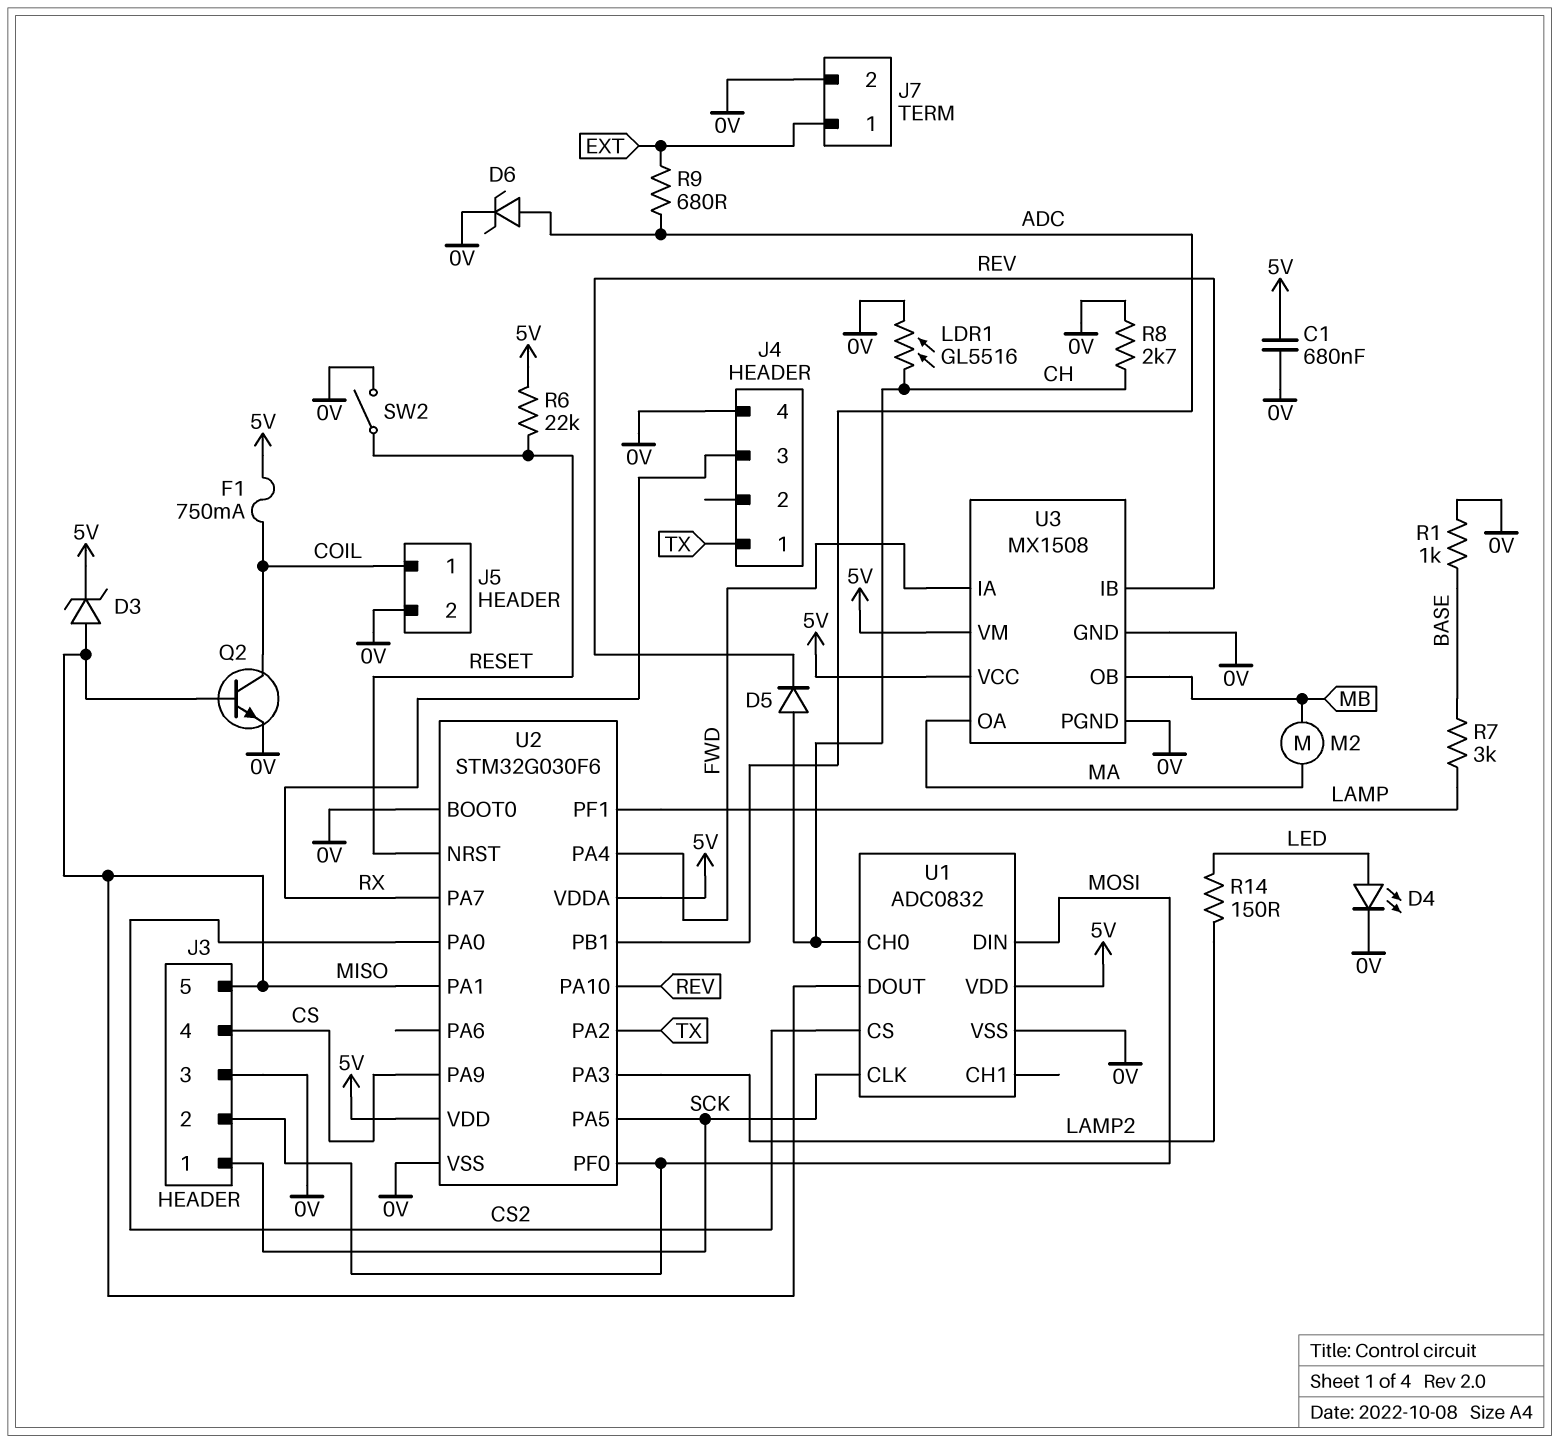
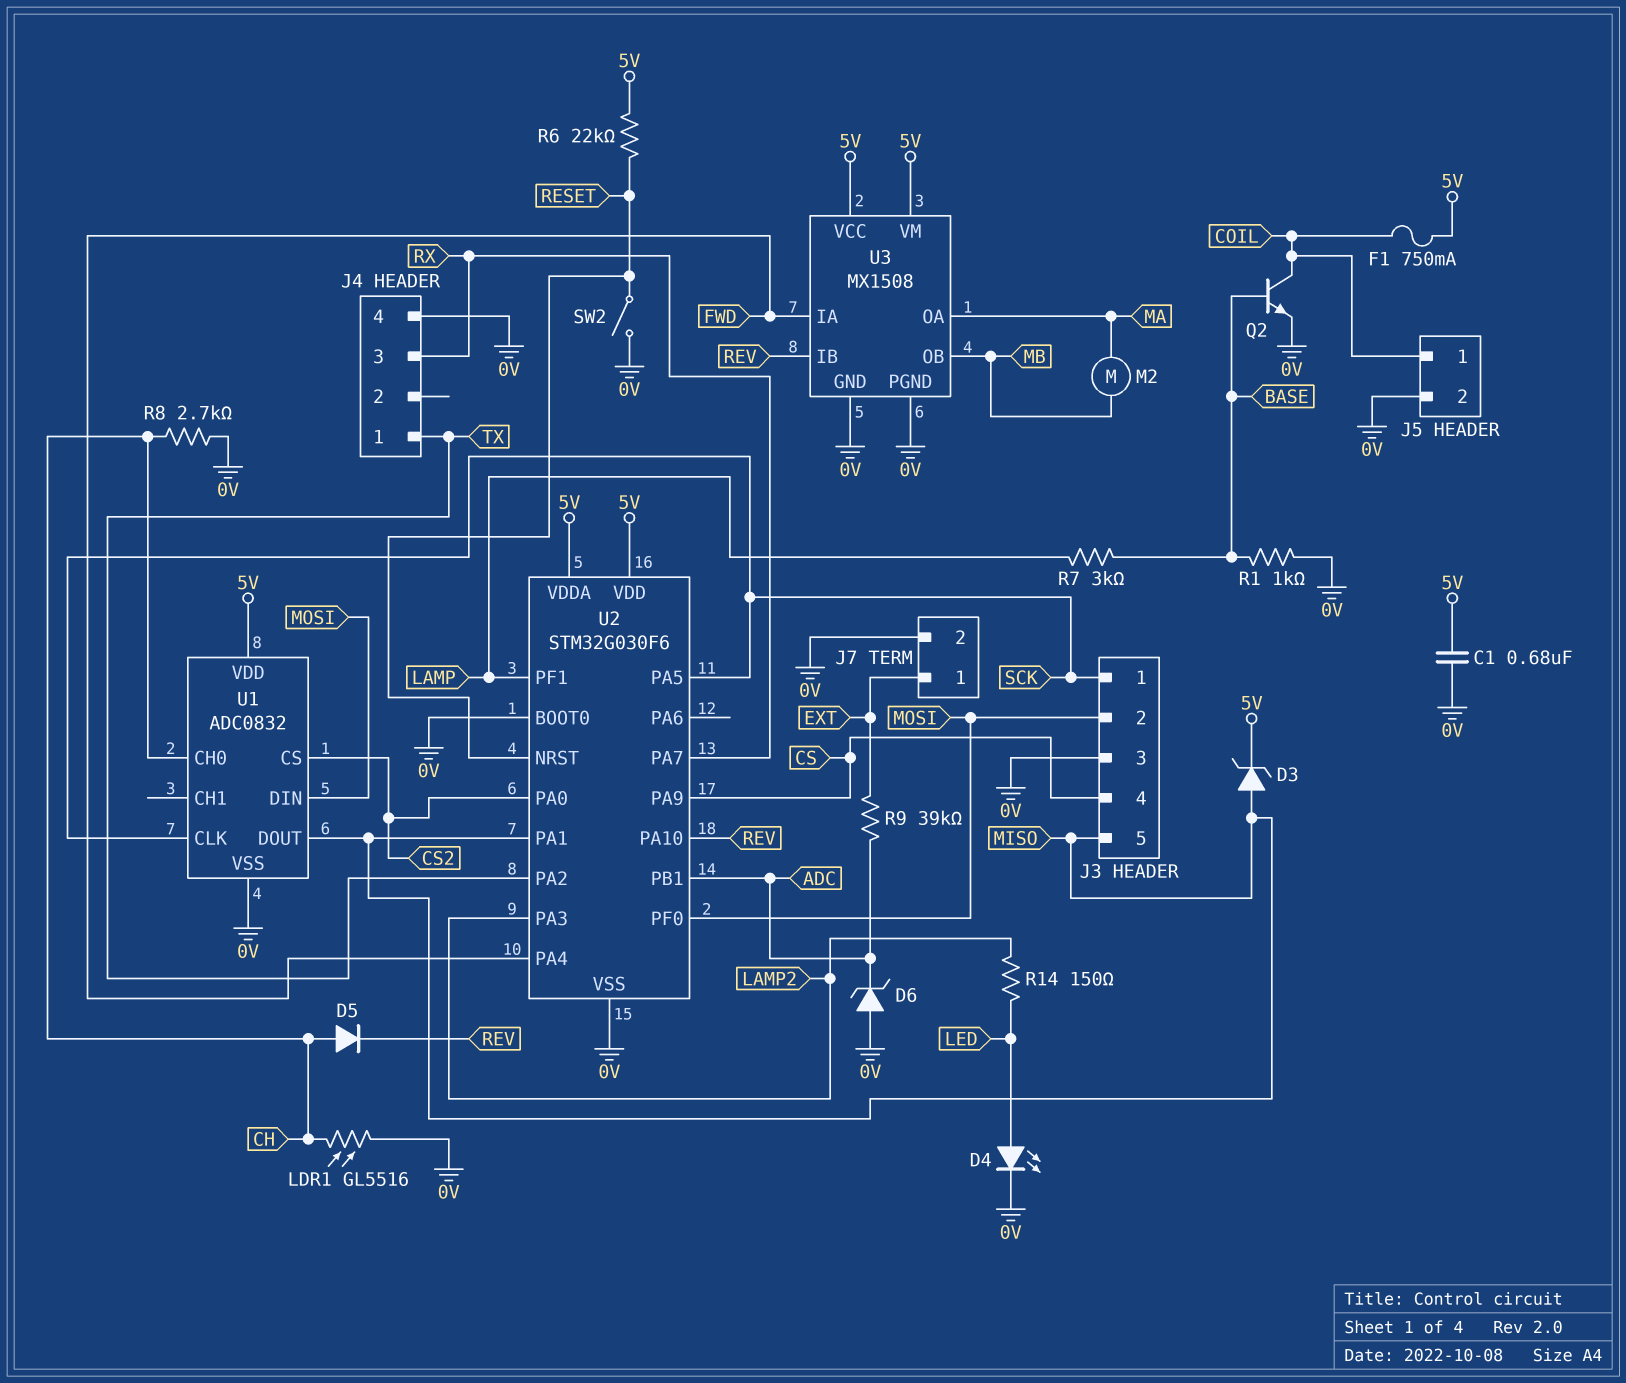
D6: zener (A ADC, K 0V) -> zener (A 0V, K ADC)
Q2: NPN (B MISO, C COIL, E 0V) -> NPN (B BASE, C COIL, E 0V)
R9: 680 (ADC, EXT) -> 39k (ADC, EXT)

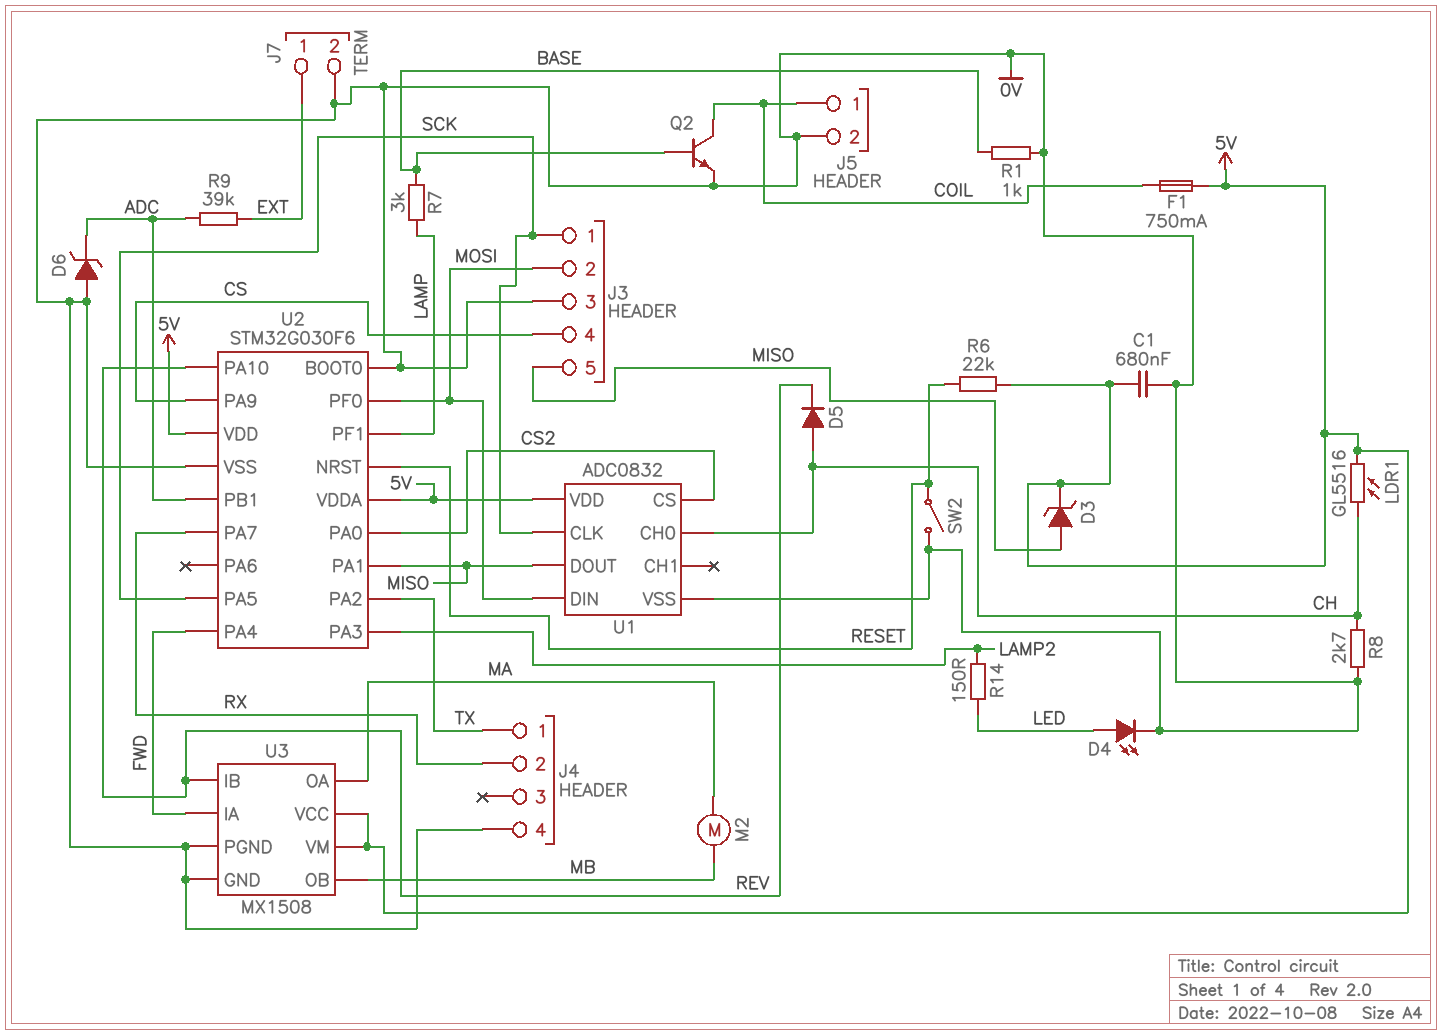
J4 pin 2: none -> RX
J4 pin 3: RX -> none
LDR1: GL5516 (0V, CH) -> GL5516 (5V, CH)

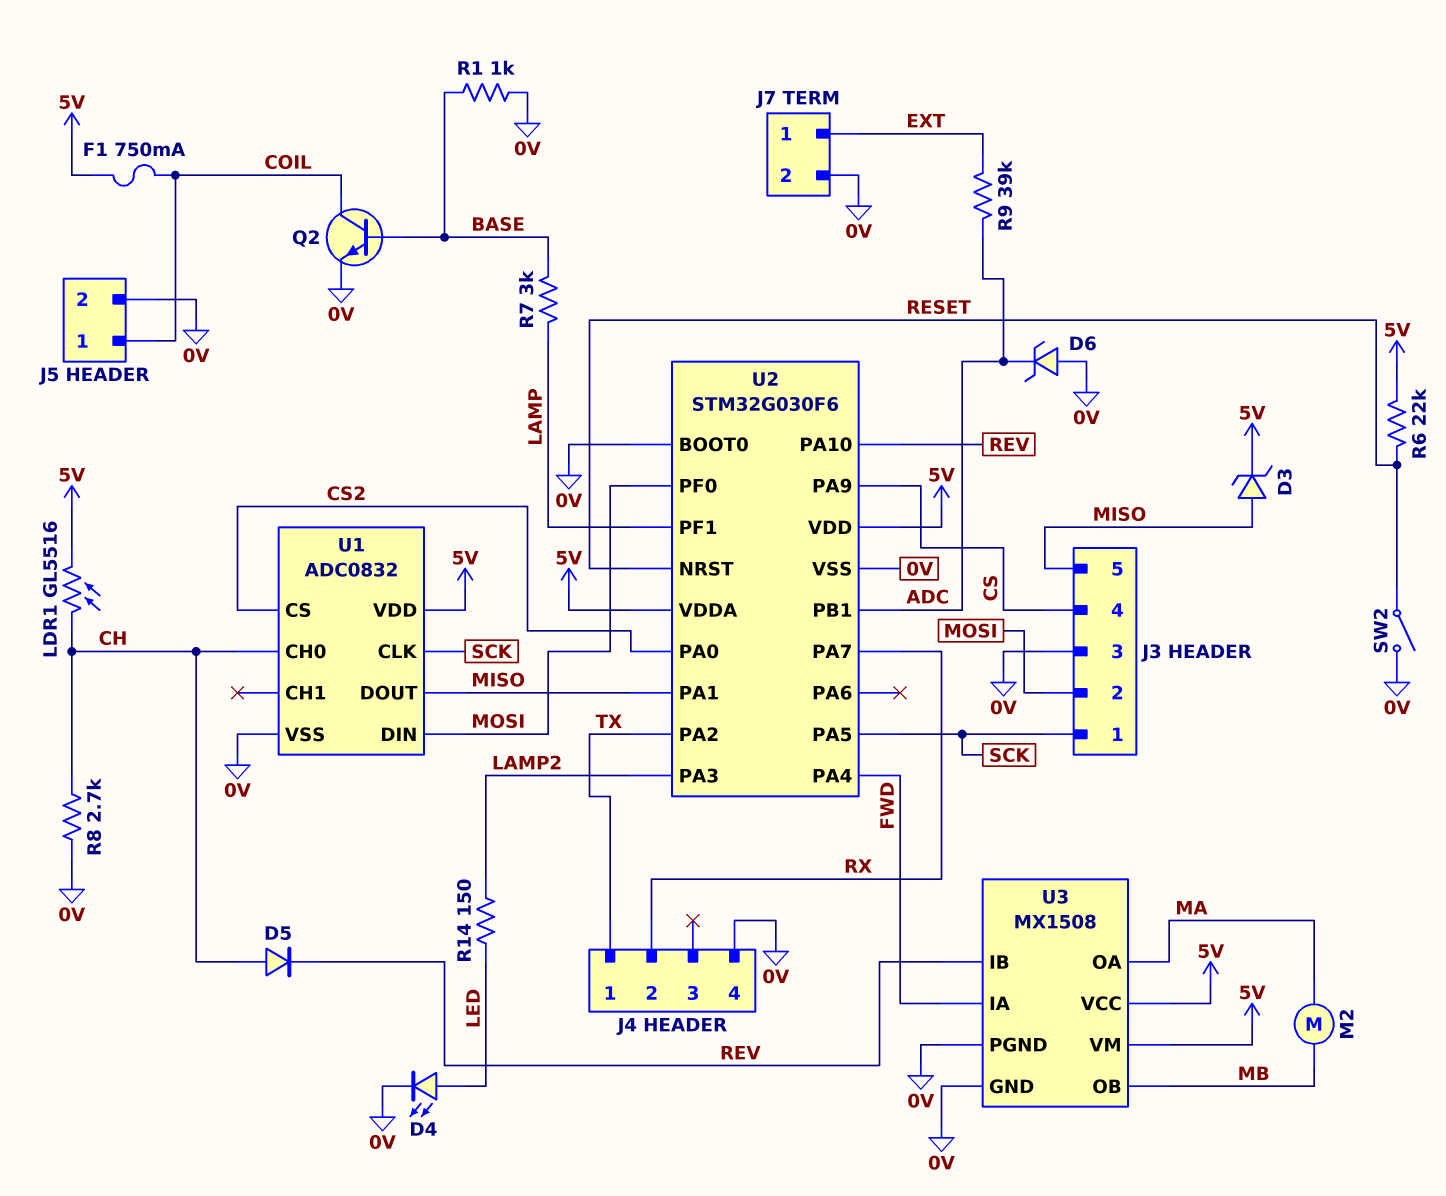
C1: 680nF (0V, 5V) -> none

